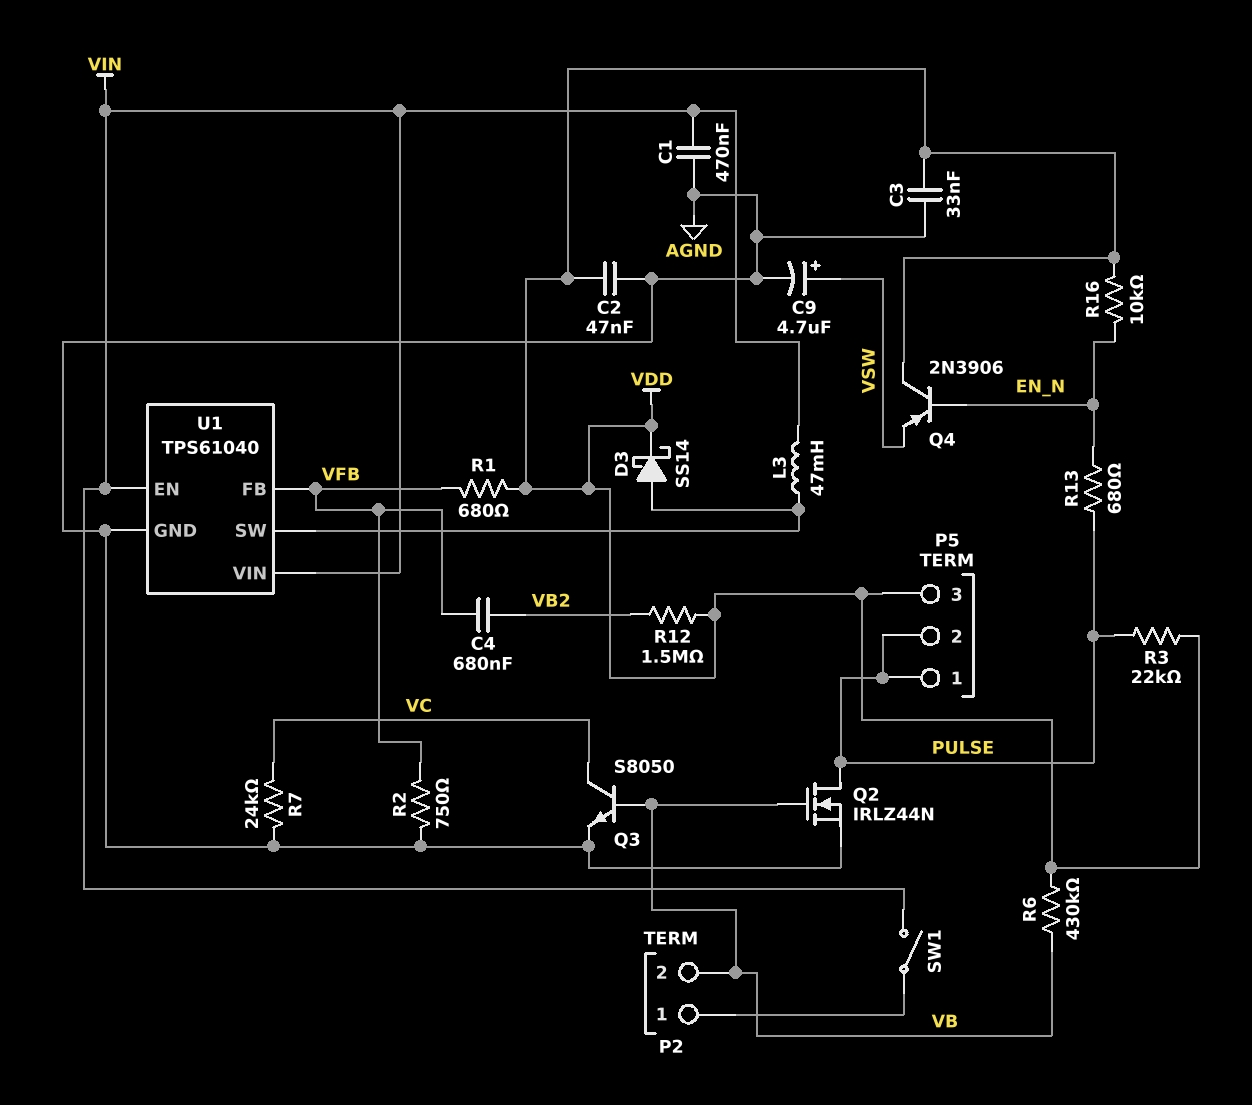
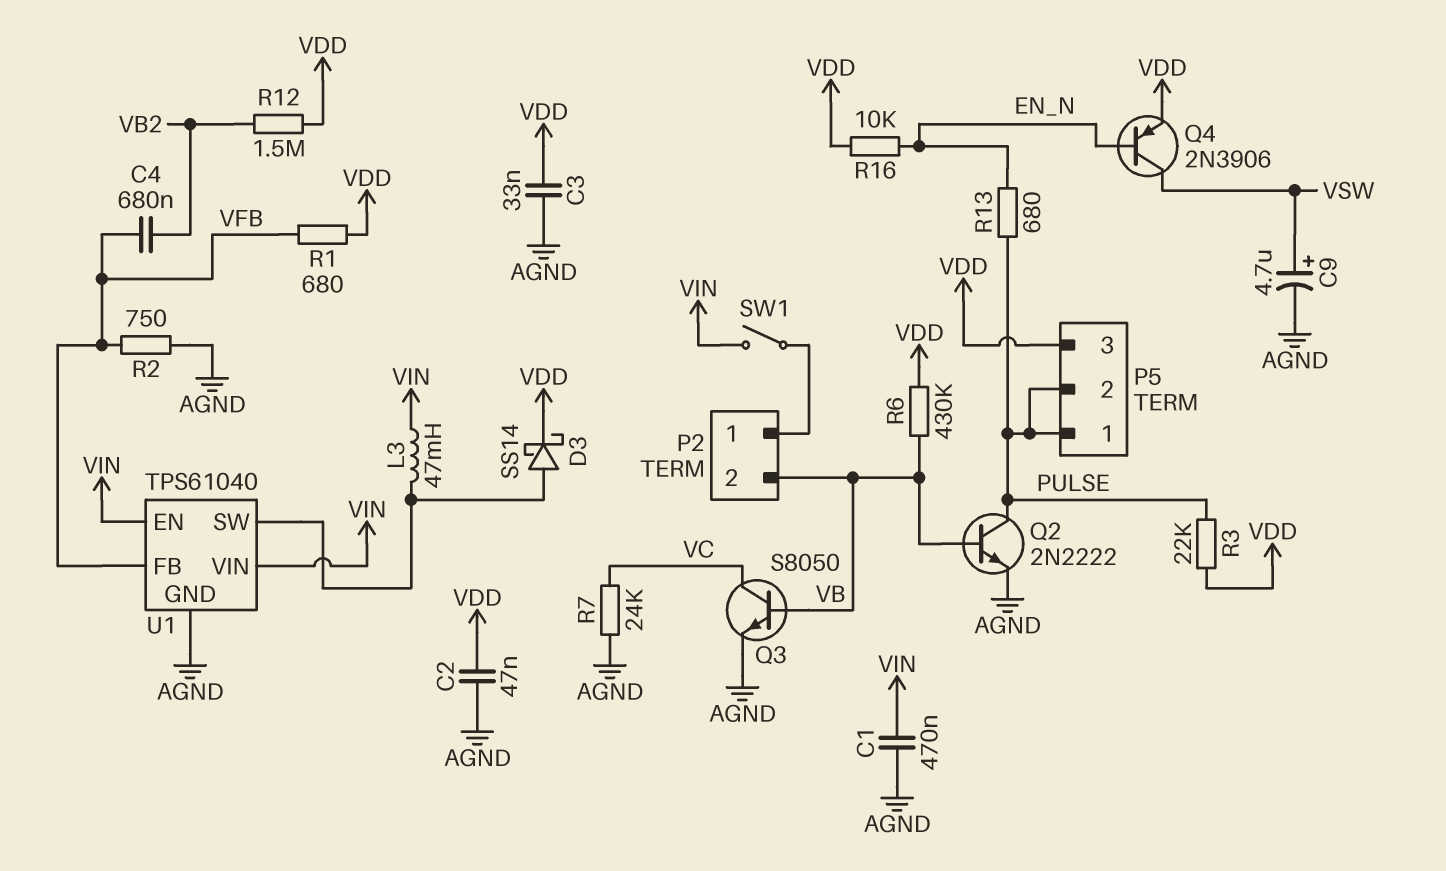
Q2: NMOS IRLZ44N (G VB, D PULSE, S AGND) -> NPN 2N2222 (B VB, C PULSE, E AGND)
Q4: PNP 2N3906 (B EN_N, C VDD, E VSW) -> PNP 2N3906 (B EN_N, C VSW, E VDD)

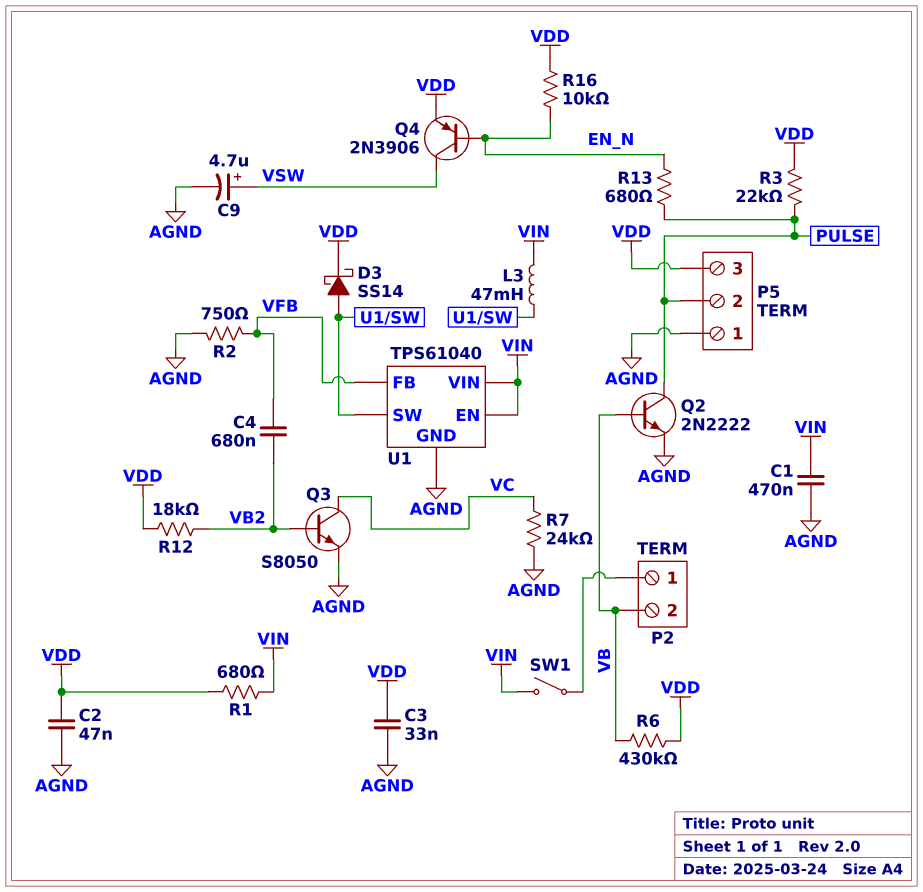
P5 pin 1: PULSE -> AGND
Q3: NPN S8050 (B VB, C VC, E AGND) -> NPN S8050 (B VB2, C VC, E AGND)
R1: 680 (VDD, VFB) -> 680 (VDD, VIN)
R12: 1.5M (VB2, VDD) -> 18k (VB2, VDD)

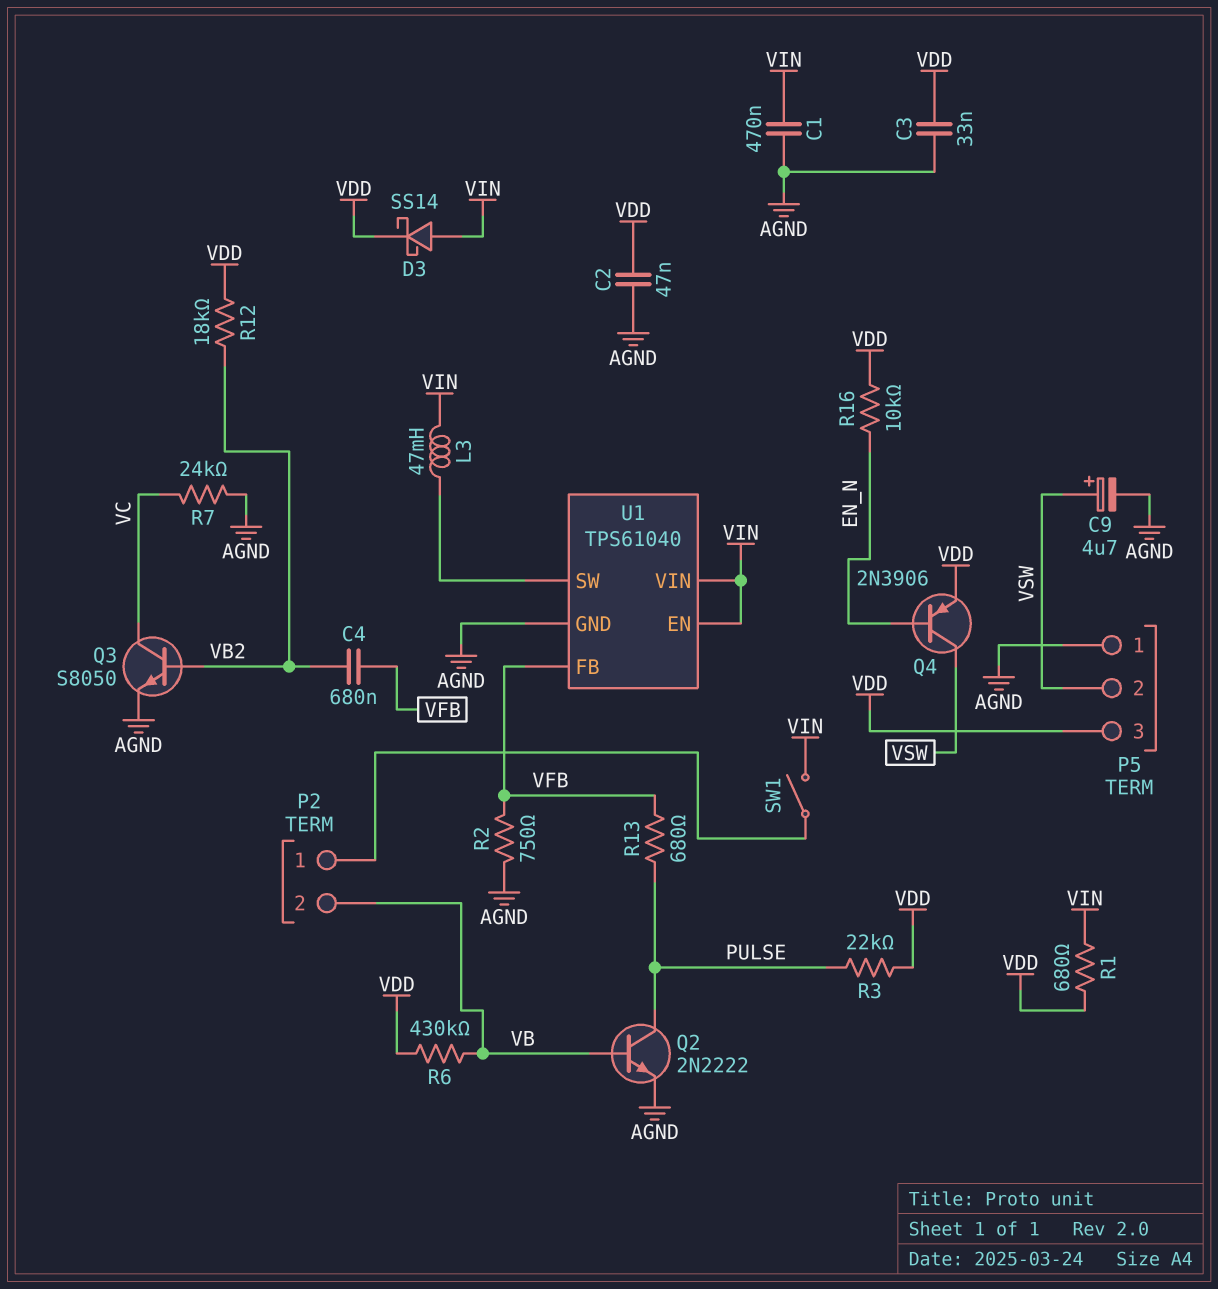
D3: schottky SS14 (A U1/SW, K VDD) -> schottky SS14 (A VIN, K VDD)
P5 pin 2: PULSE -> VSW
R13: 680 (EN_N, PULSE) -> 680 (PULSE, VFB)

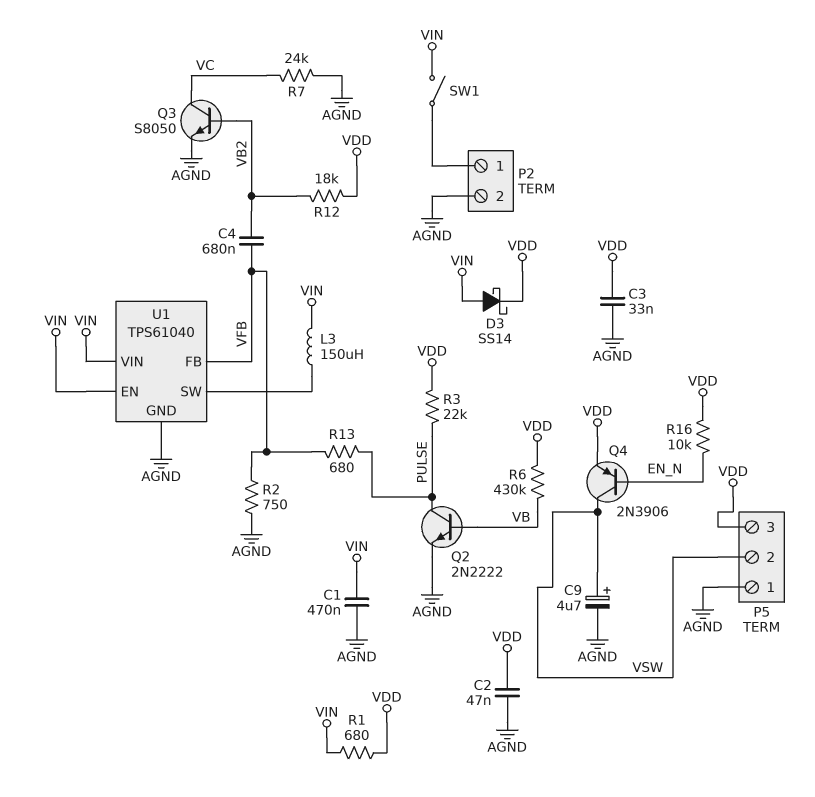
L3: 47mH (U1/SW, VIN) -> 150uH (U1/SW, VIN)
P2 pin 2: VB -> AGND

